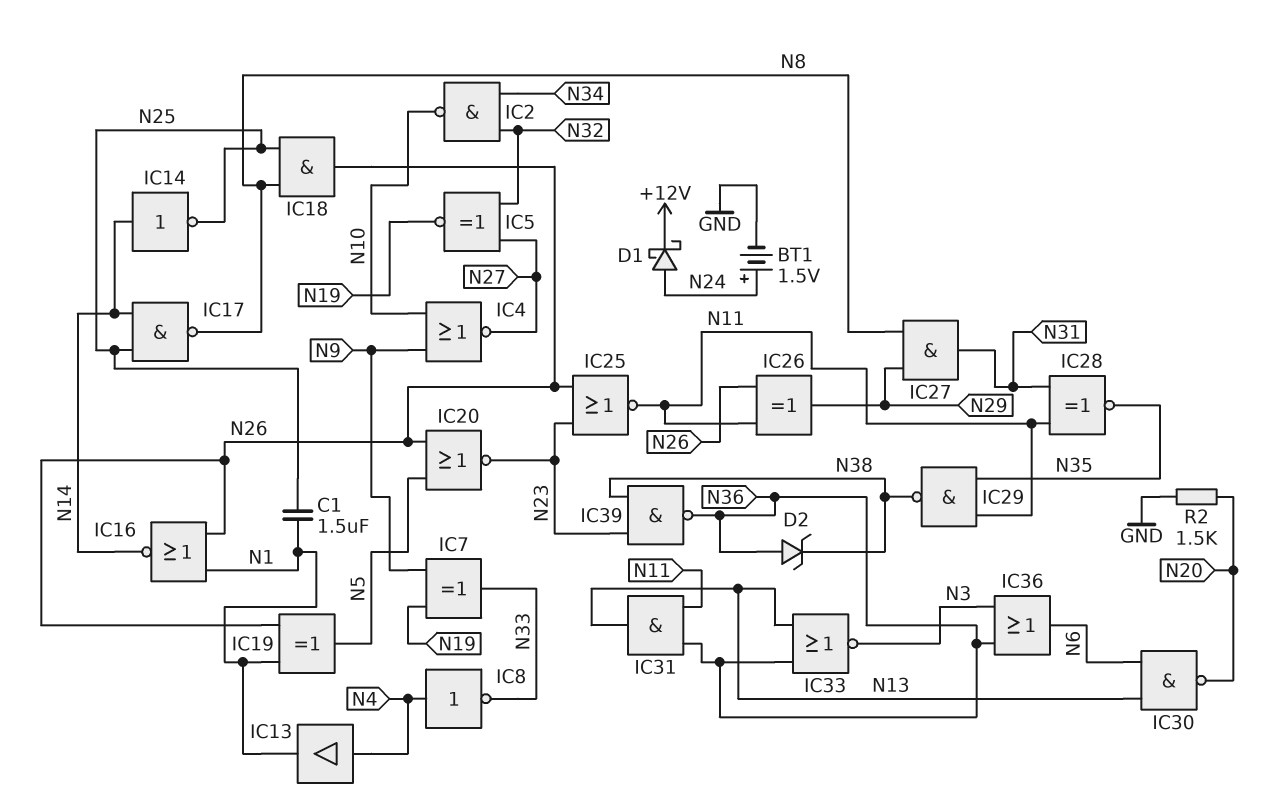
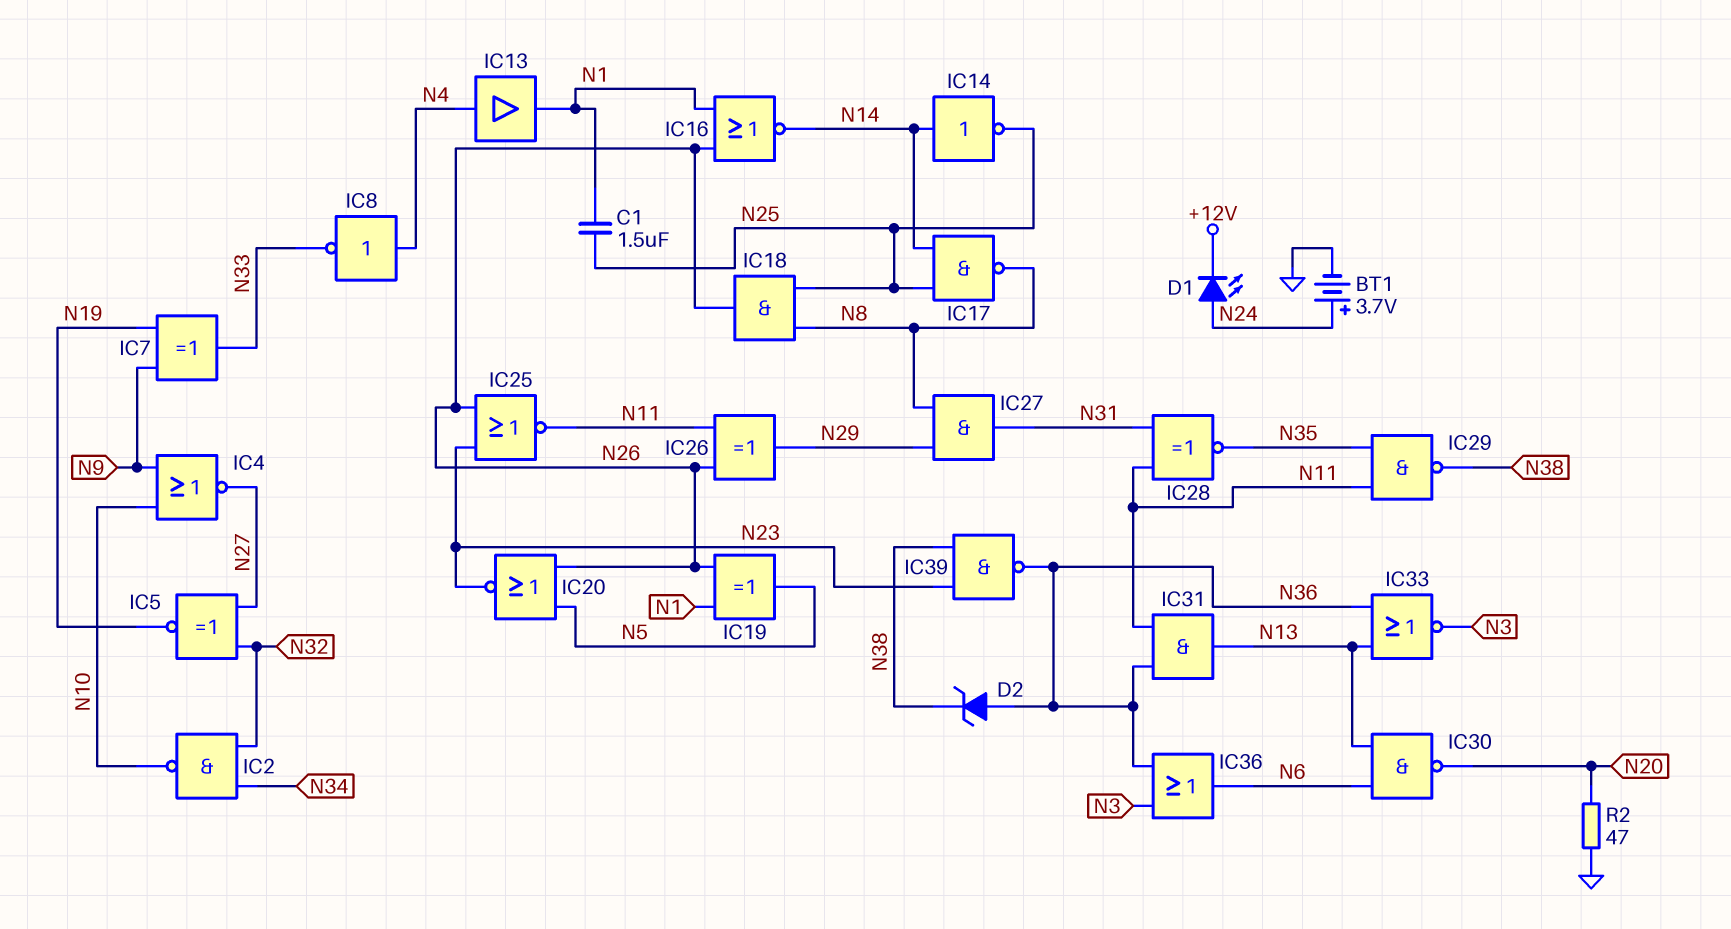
BT1: 1.5V (plus N24, minus GND) -> 3.7V (plus N24, minus GND)
D1: schottky (A N24, K +12V) -> LED (A N24, K +12V)
R2: 1.5k (GND, N20) -> 47 (GND, N20)

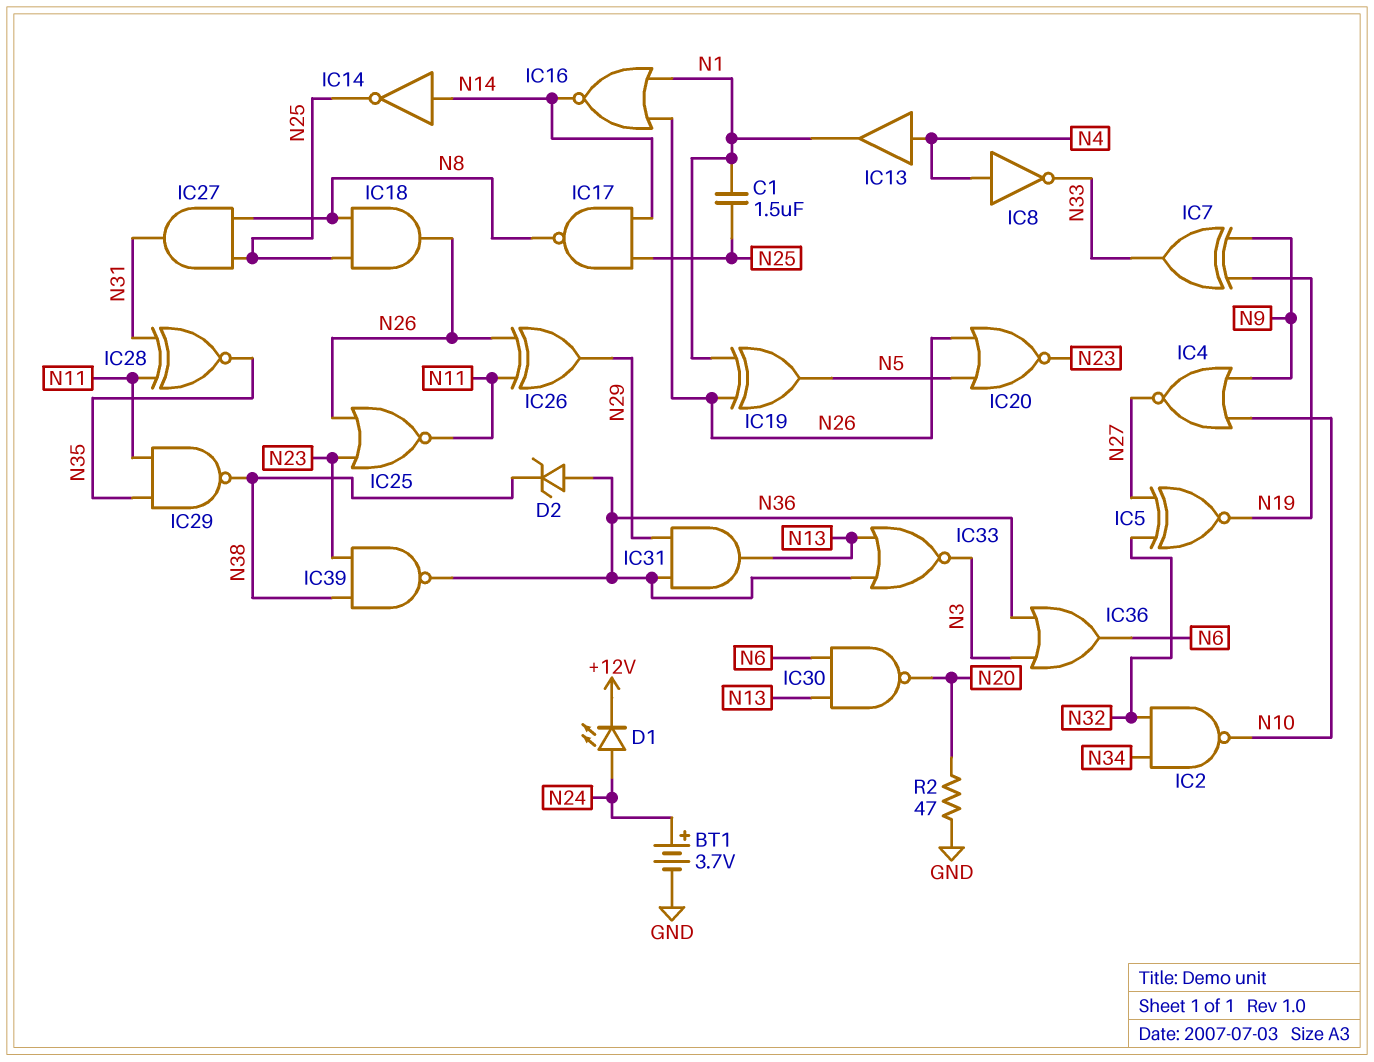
IC27: AND (in N8, in N29, out N31) -> AND (in N8, in N25, out N31)
IC31: AND (in N11, in N36, out N13) -> AND (in N29, in N36, out N13)

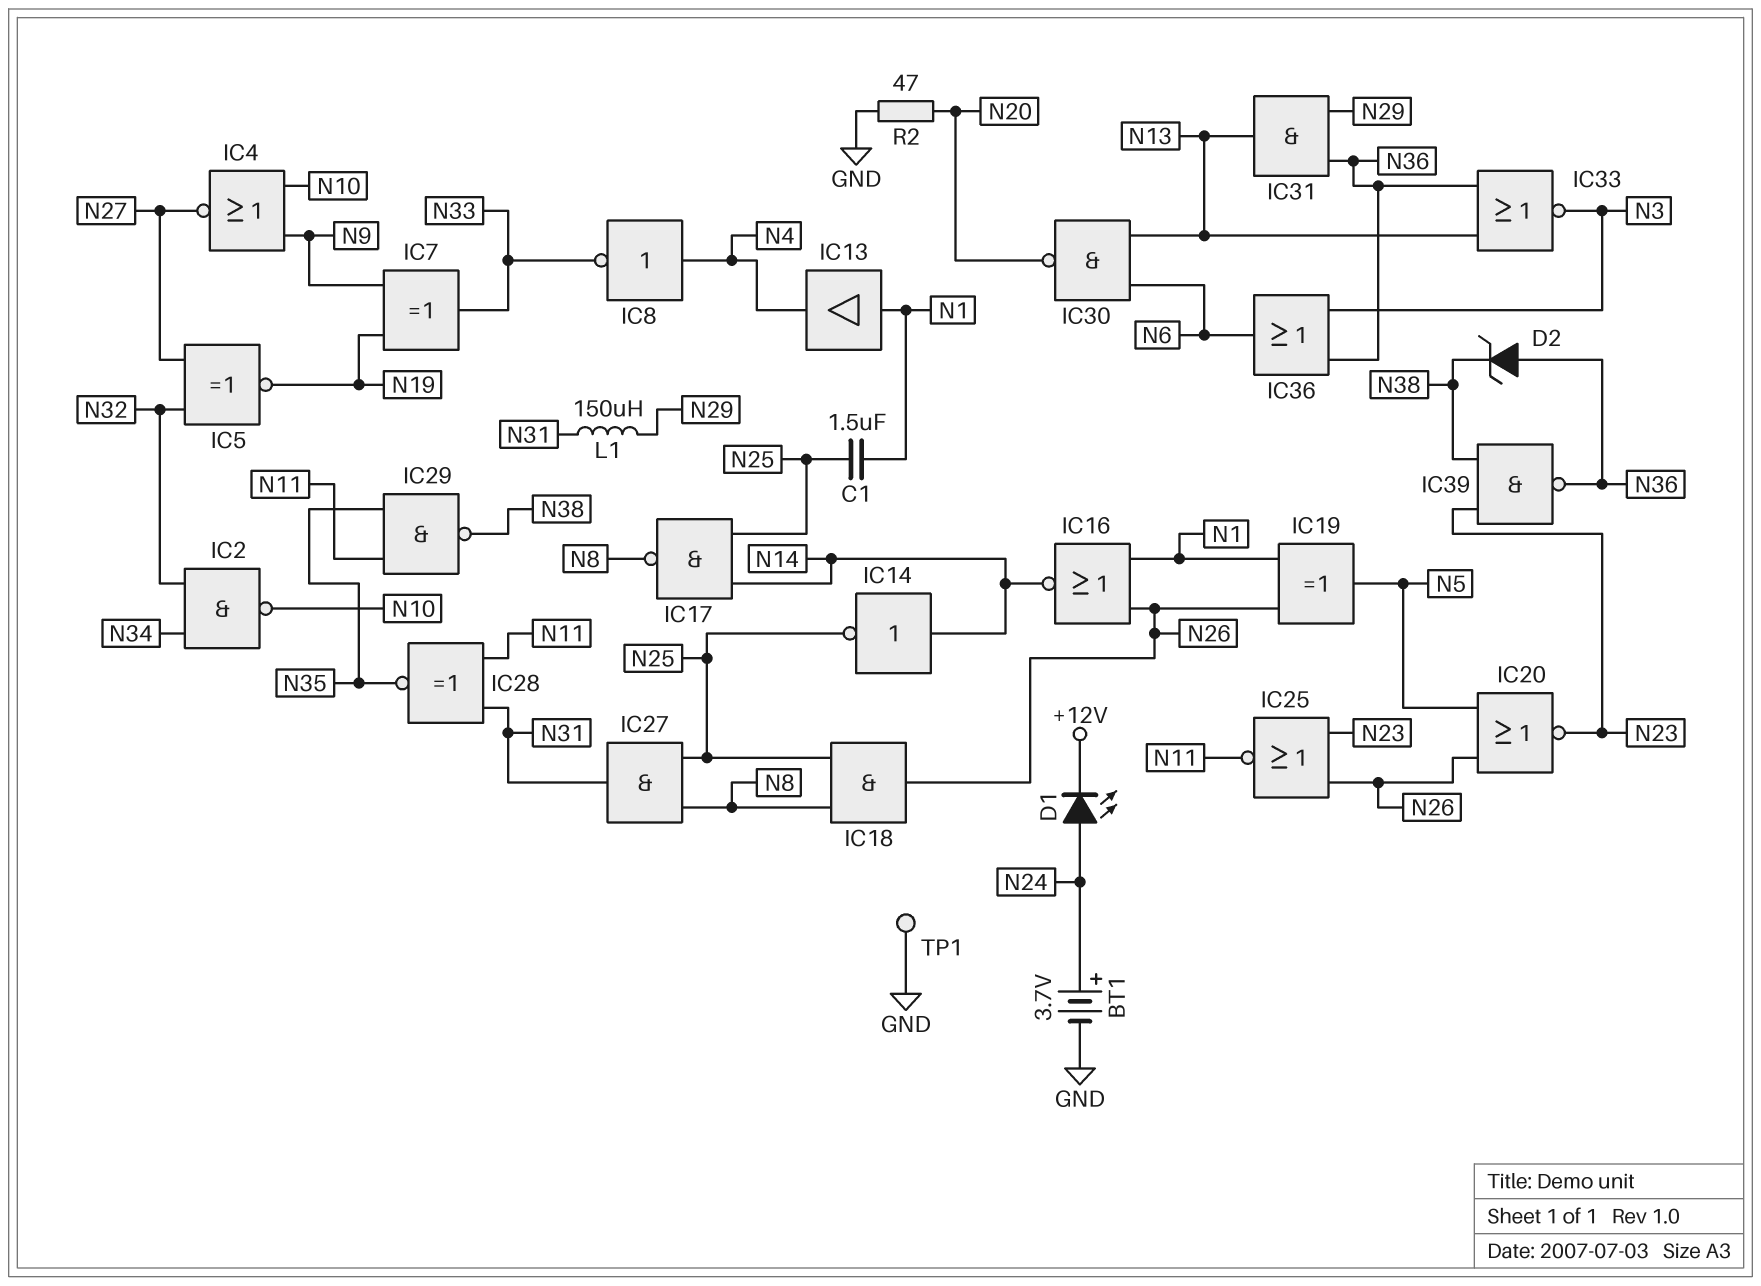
IC13: buffer (in N4, out N1) -> buffer (in N1, out N4)
IC26: XOR (in N11, in N26, out N29) -> none
L1: none -> 150uH (N29, N31)
TP1: none -> test point (GND)

